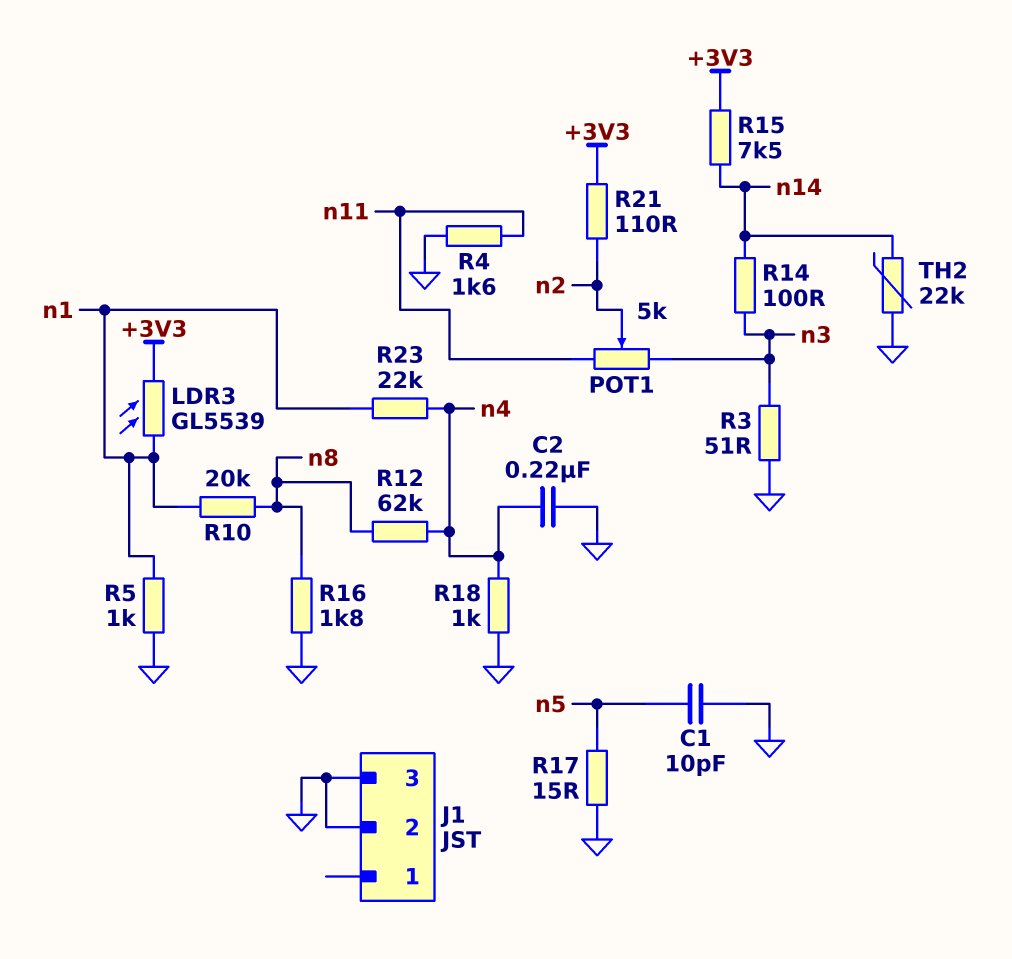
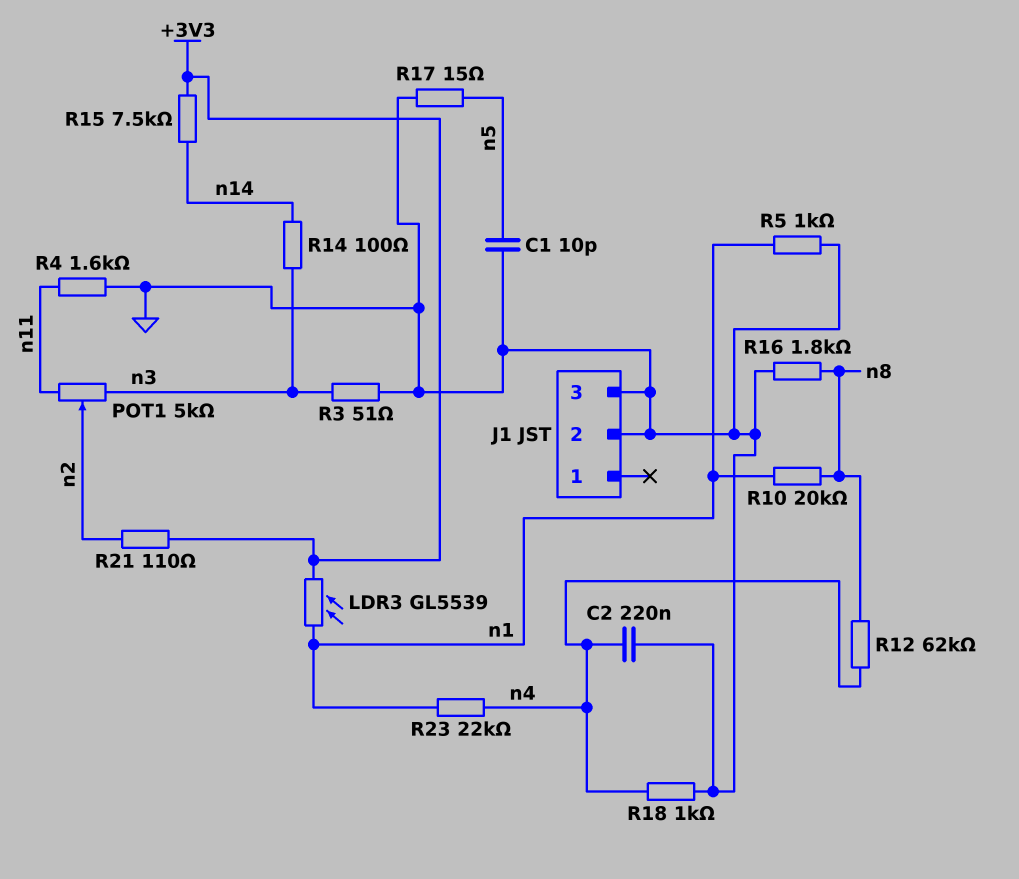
TH2: 22k (GND, n14) -> none

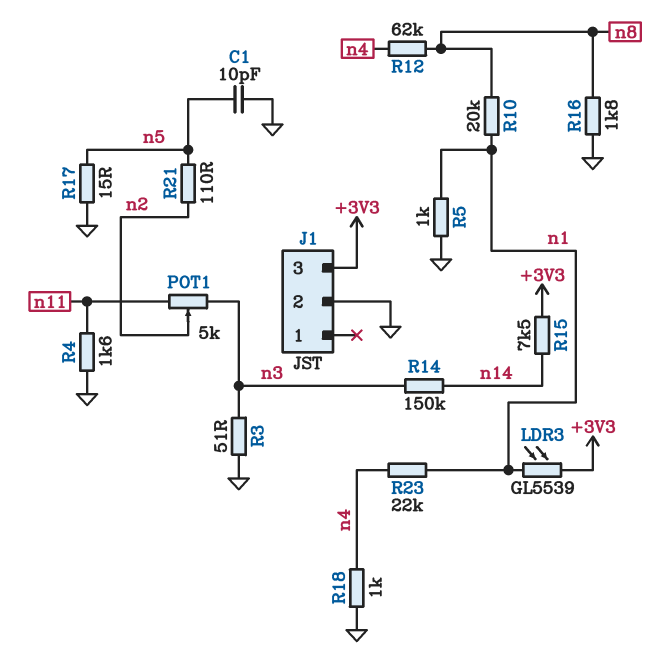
C2: 220nF (GND, n4) -> none
J1 pin 3: GND -> +3V3
R14: 100 (n3, n14) -> 150k (n3, n14)
R21: 110 (+3V3, n2) -> 110 (n2, n5)

